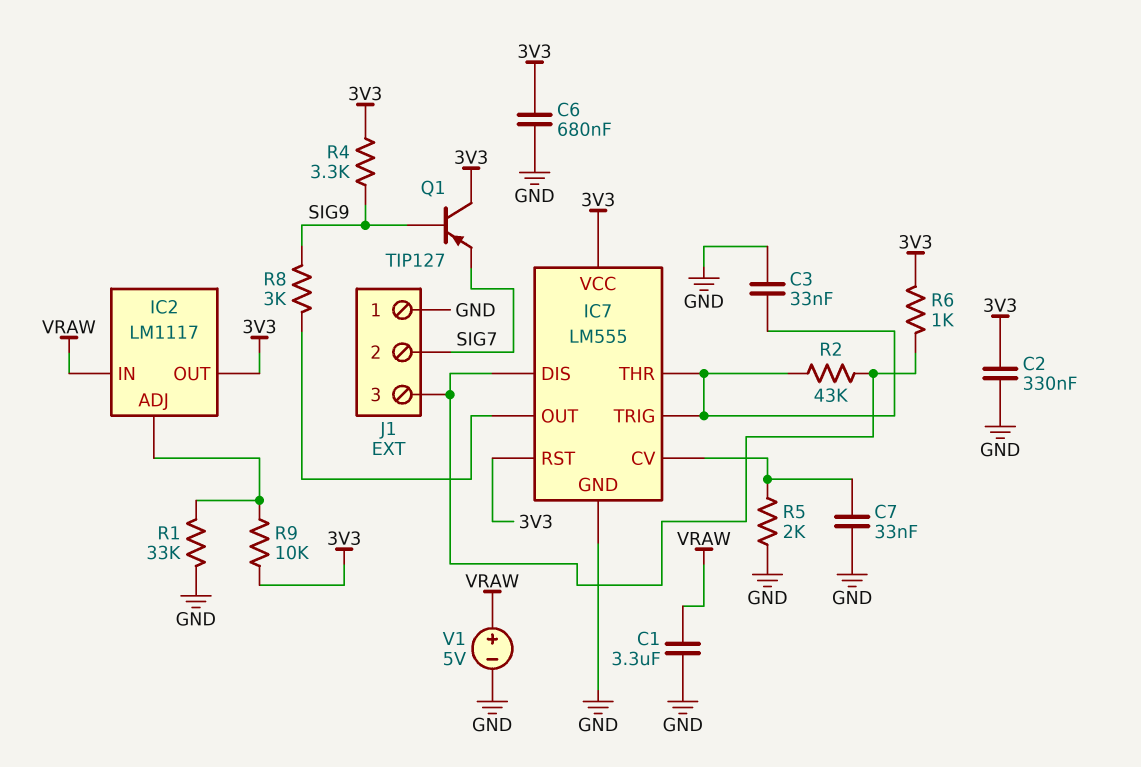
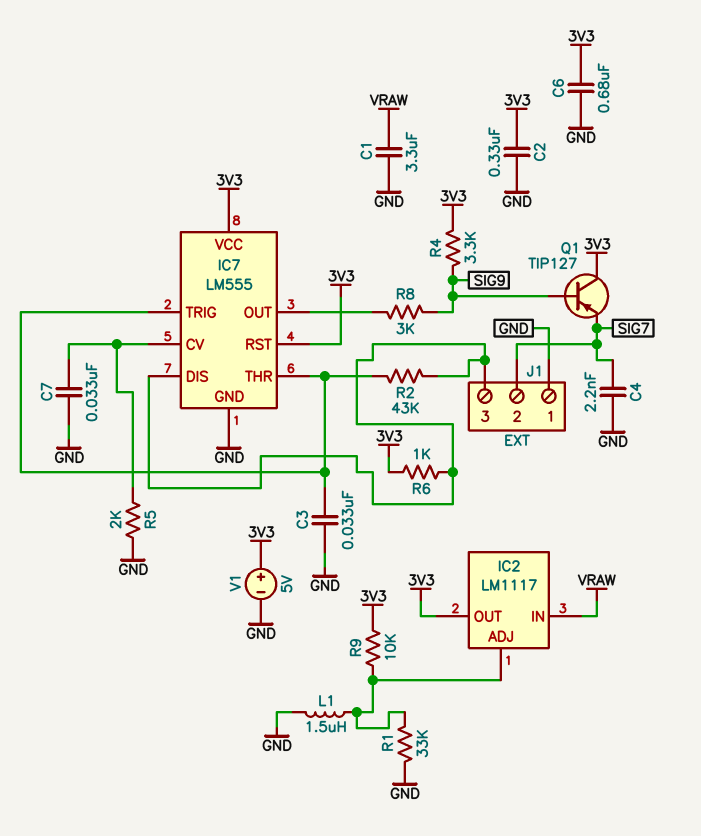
C4: none -> 2.2nF (GND, SIG7)
L1: none -> 1.5uH (GND, IC2/ADJ)
V1: 5V (plus VRAW, minus GND) -> 5V (plus 3V3, minus GND)

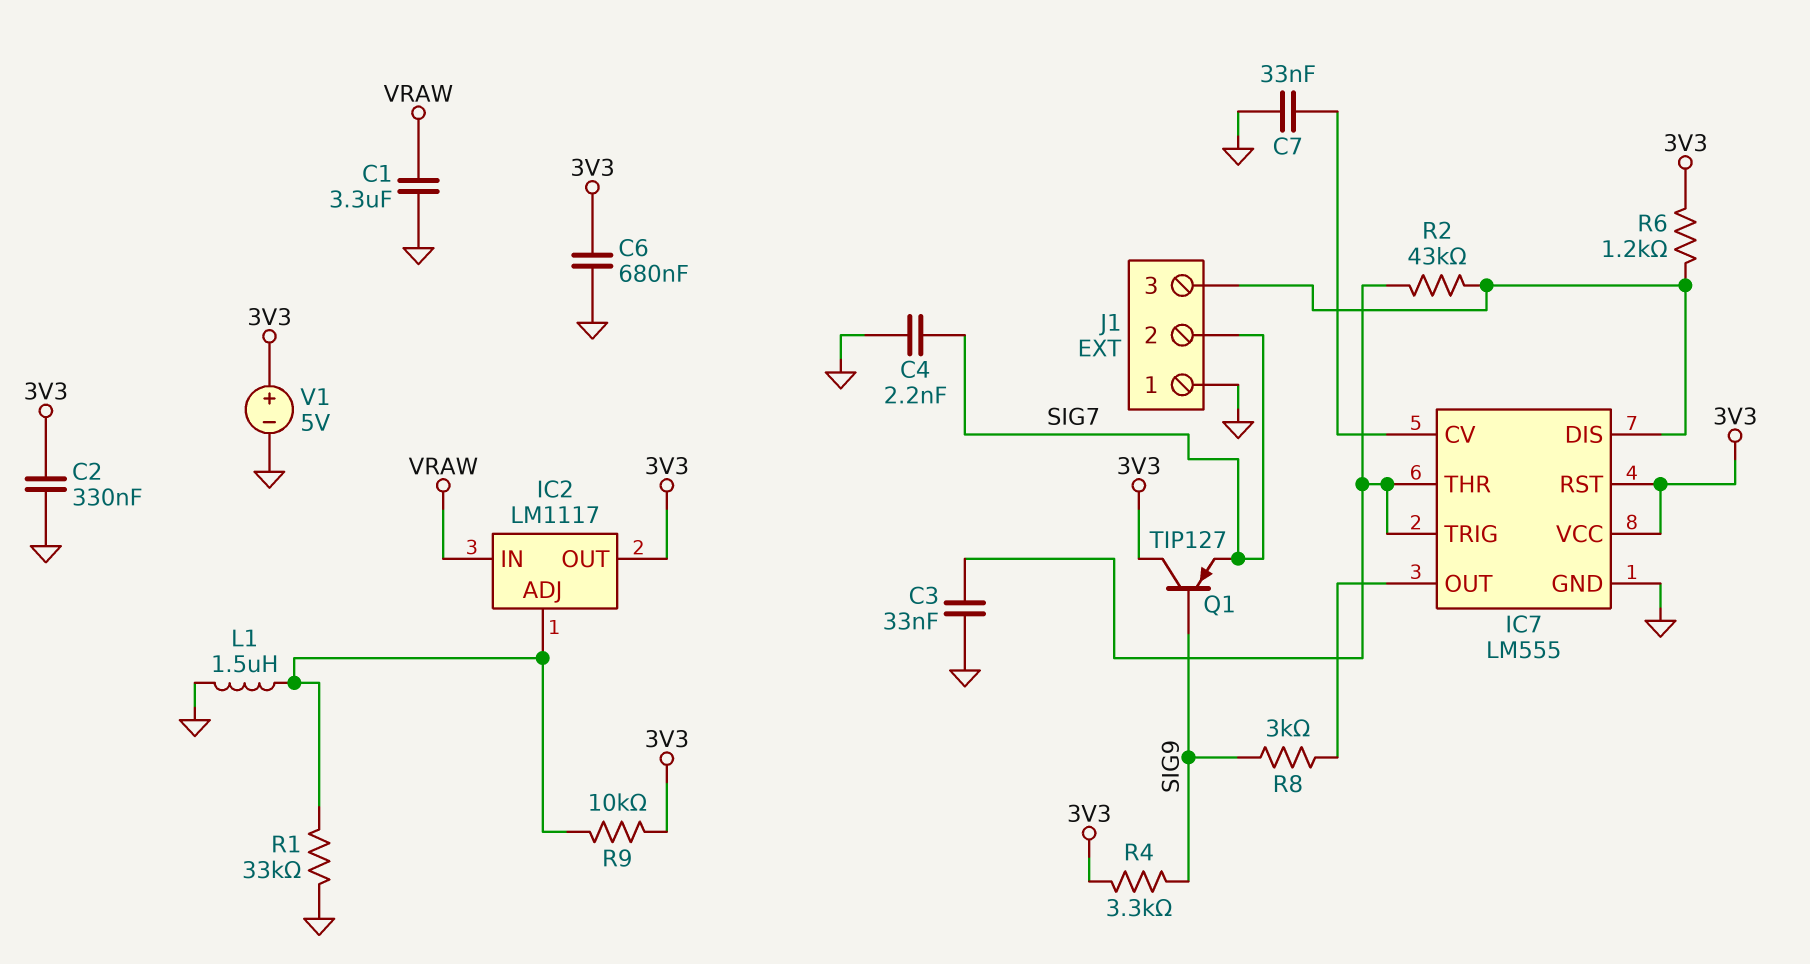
R5: 2k (GND, IC7/CV) -> none
R6: 1k (3V3, IC7/DIS) -> 1.2k (3V3, IC7/DIS)

